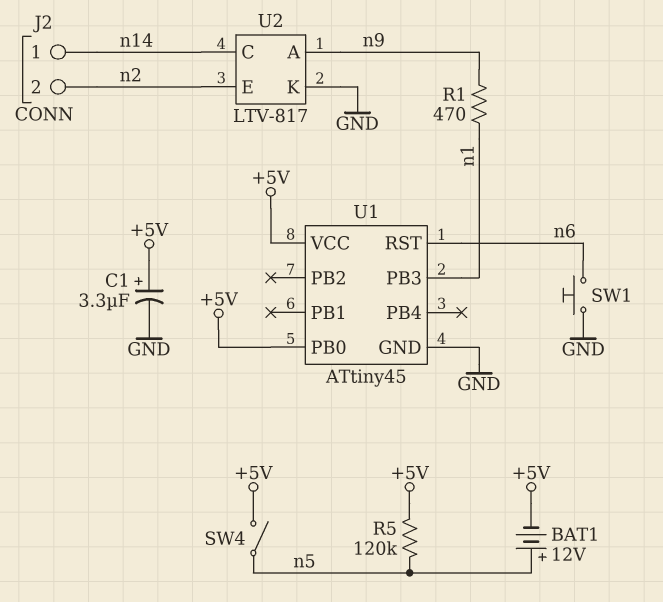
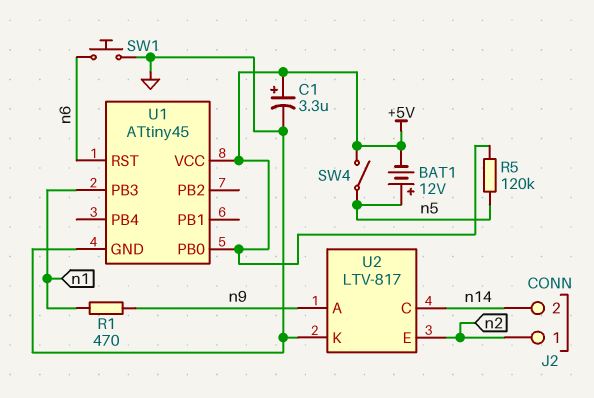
J2 pin 1: n14 -> n2
J2 pin 2: n2 -> n14

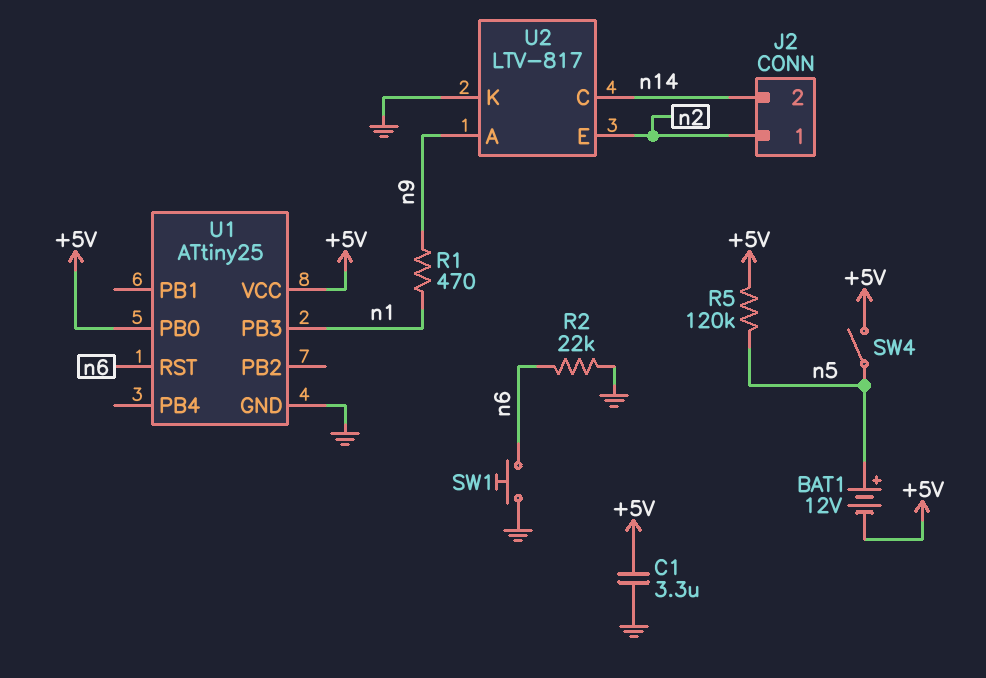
C1: 3.3uF (plus +5V, minus GND) -> 3.3uF (+5V, GND)
R2: none -> 22k (GND, n6)
U1: ATtiny45 -> ATtiny25

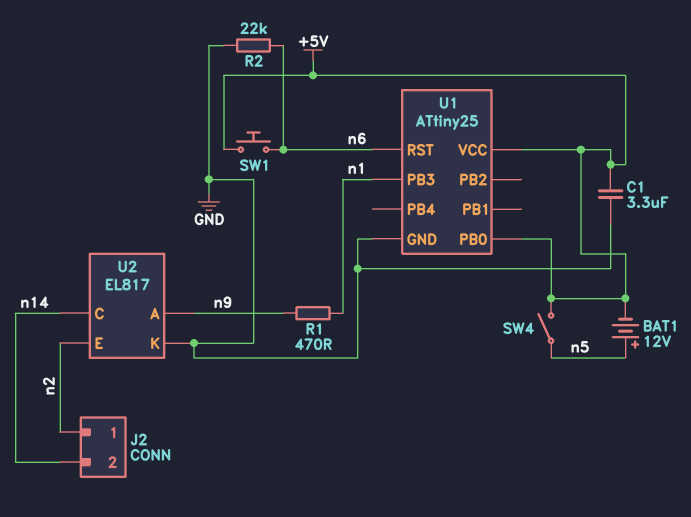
R5: 120k (+5V, n5) -> none
SW1: button (GND, n6) -> button (+5V, n6)
U2: LTV-817 -> EL817

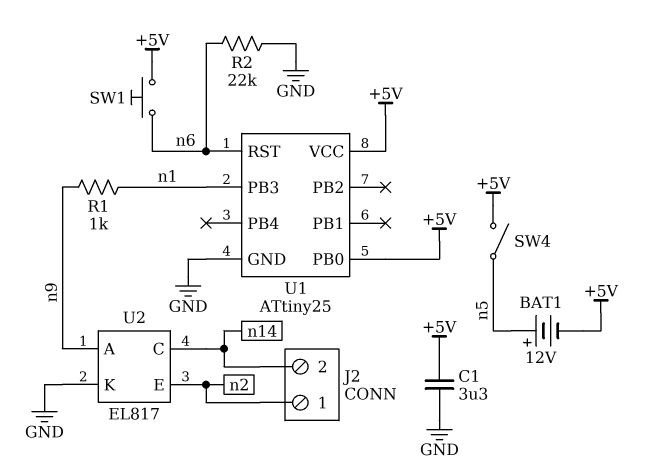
R1: 470 (n1, n9) -> 1k (n1, n9)

